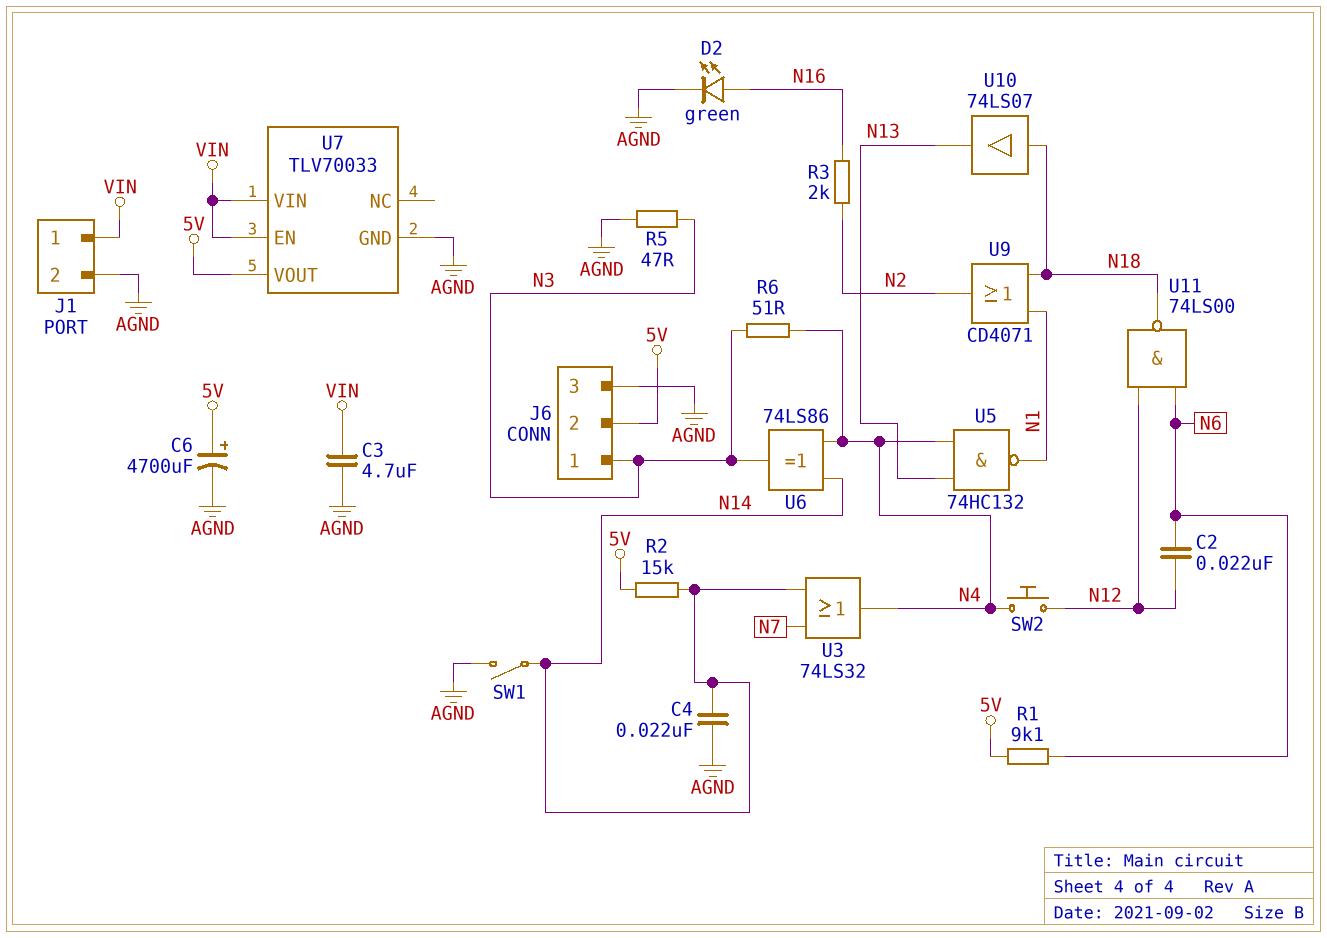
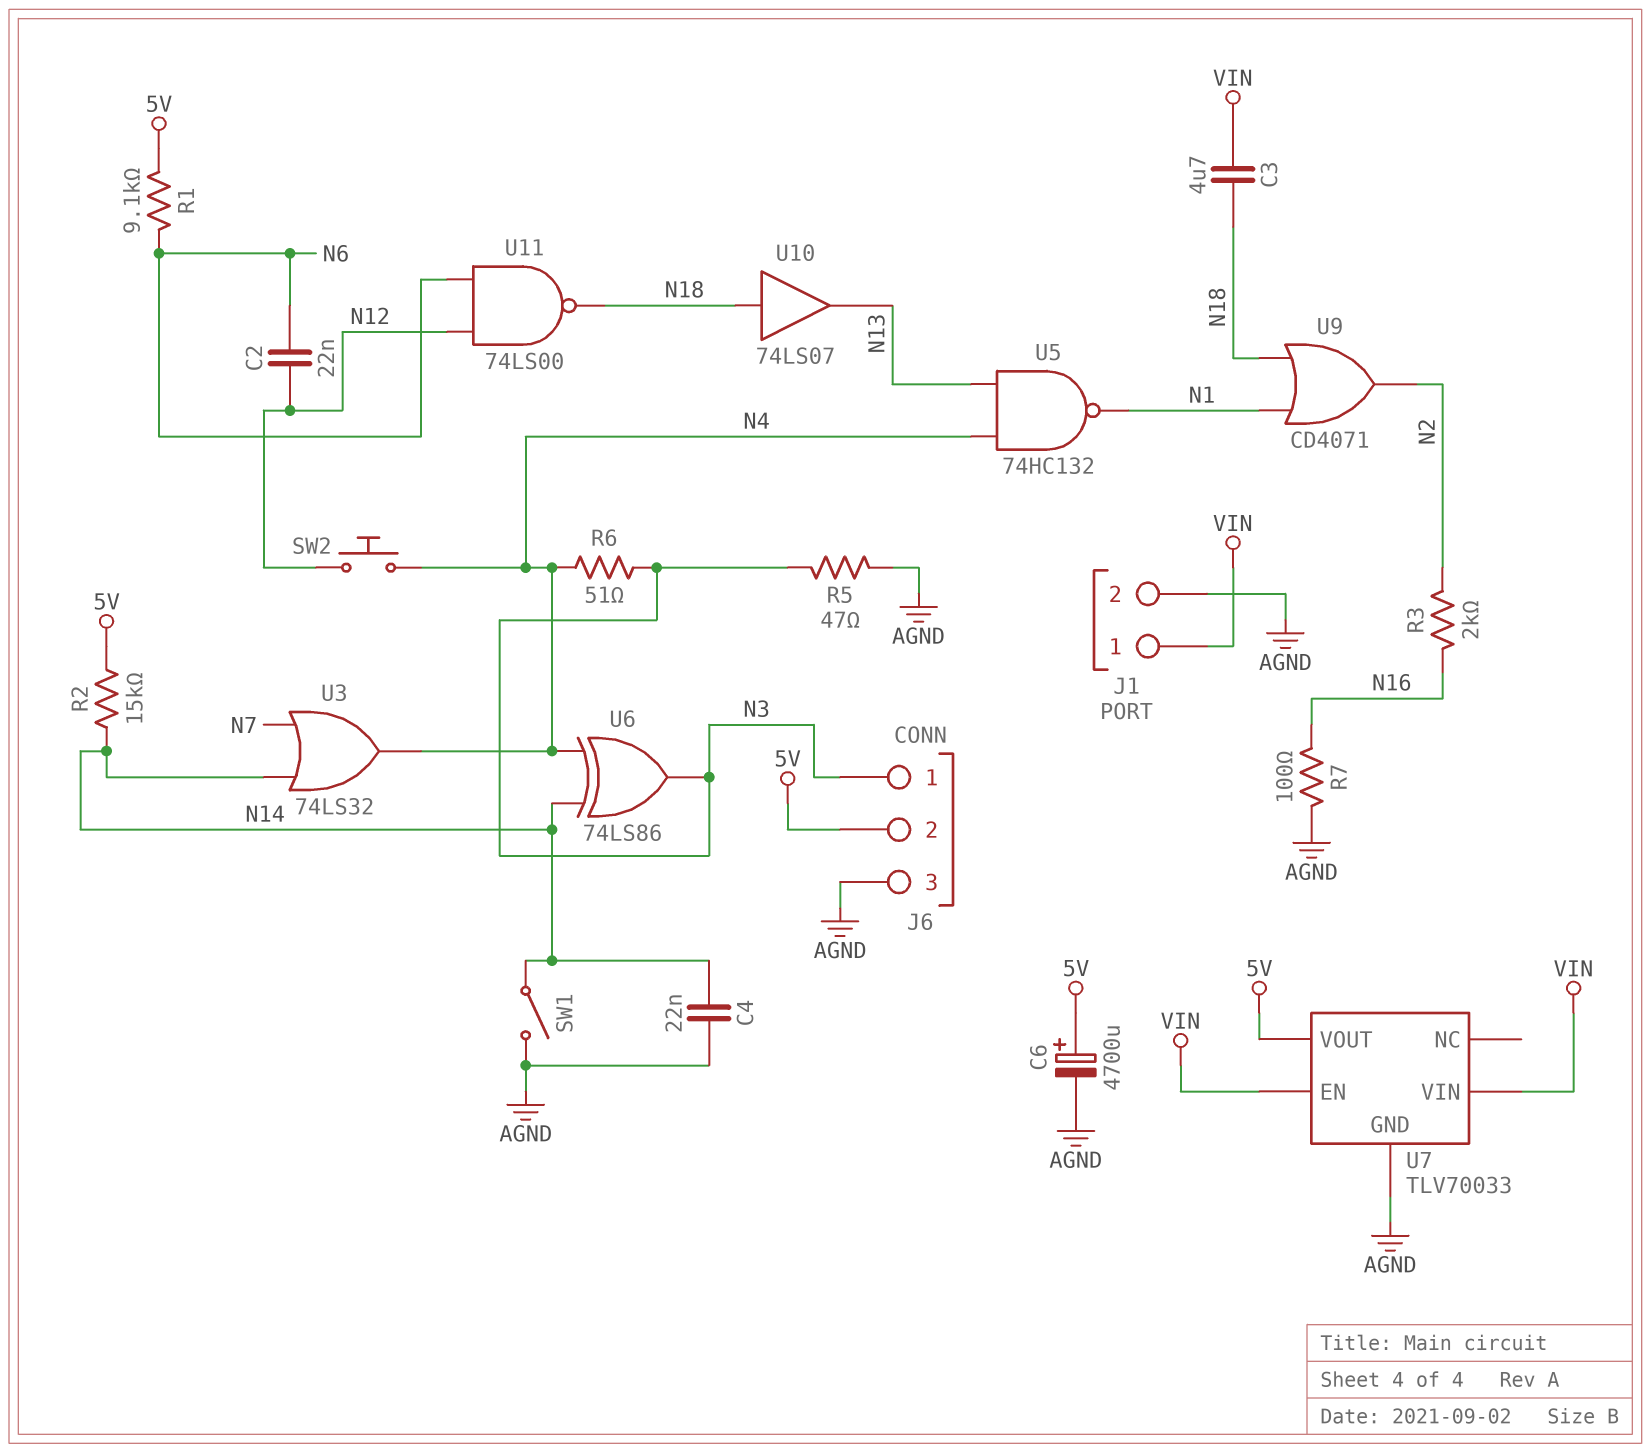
C3: 4.7uF (AGND, VIN) -> 4.7uF (N18, VIN)
D2: LED green (A N16, K AGND) -> none
R7: none -> 100 (AGND, N16)

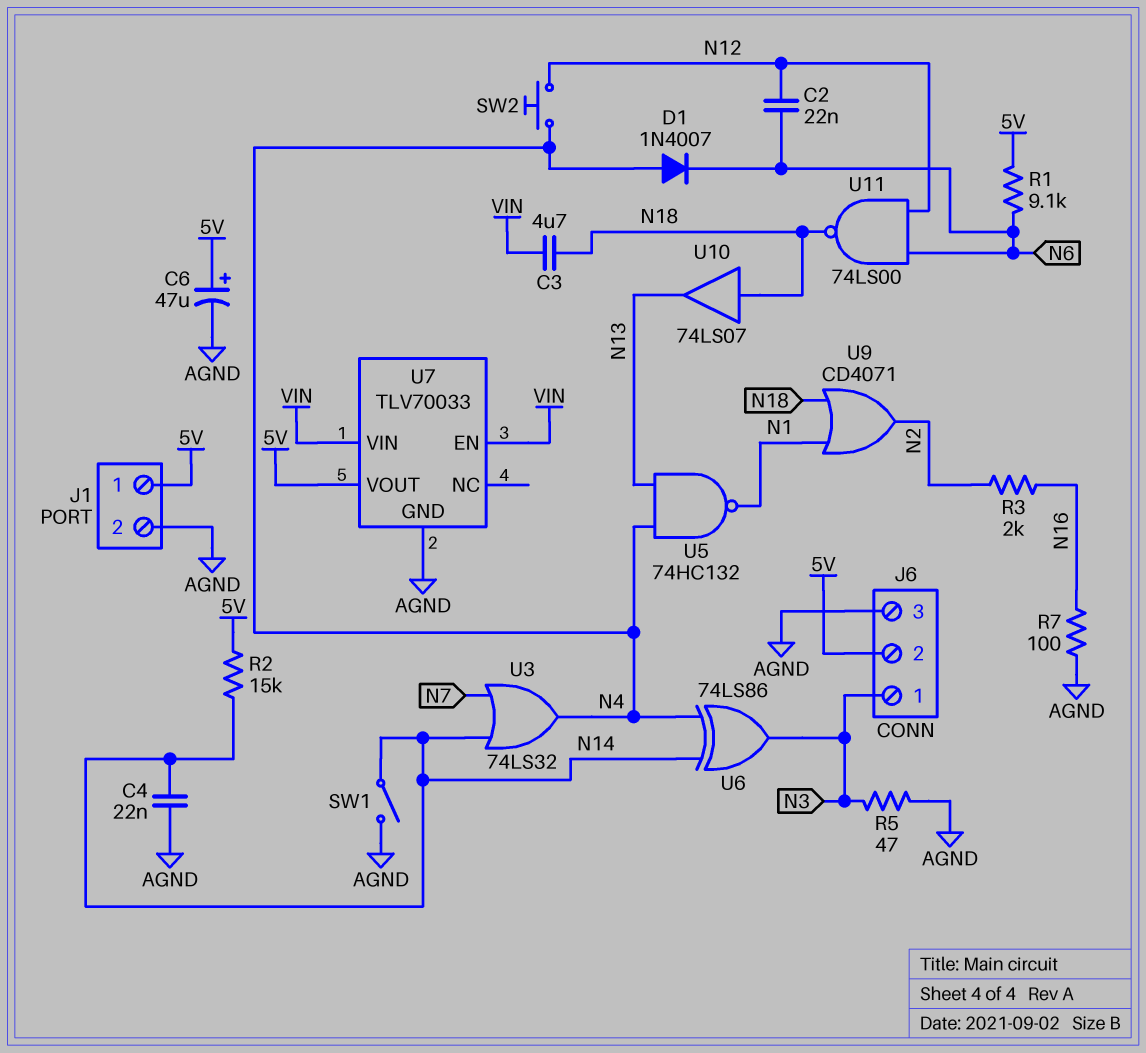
C6: 4700uF (plus 5V, minus AGND) -> 47uF (plus 5V, minus AGND)
D1: none -> diode 1N4007 (A N4, K N6)
J1 pin 1: VIN -> 5V
R6: 51 (N3, N4) -> none

